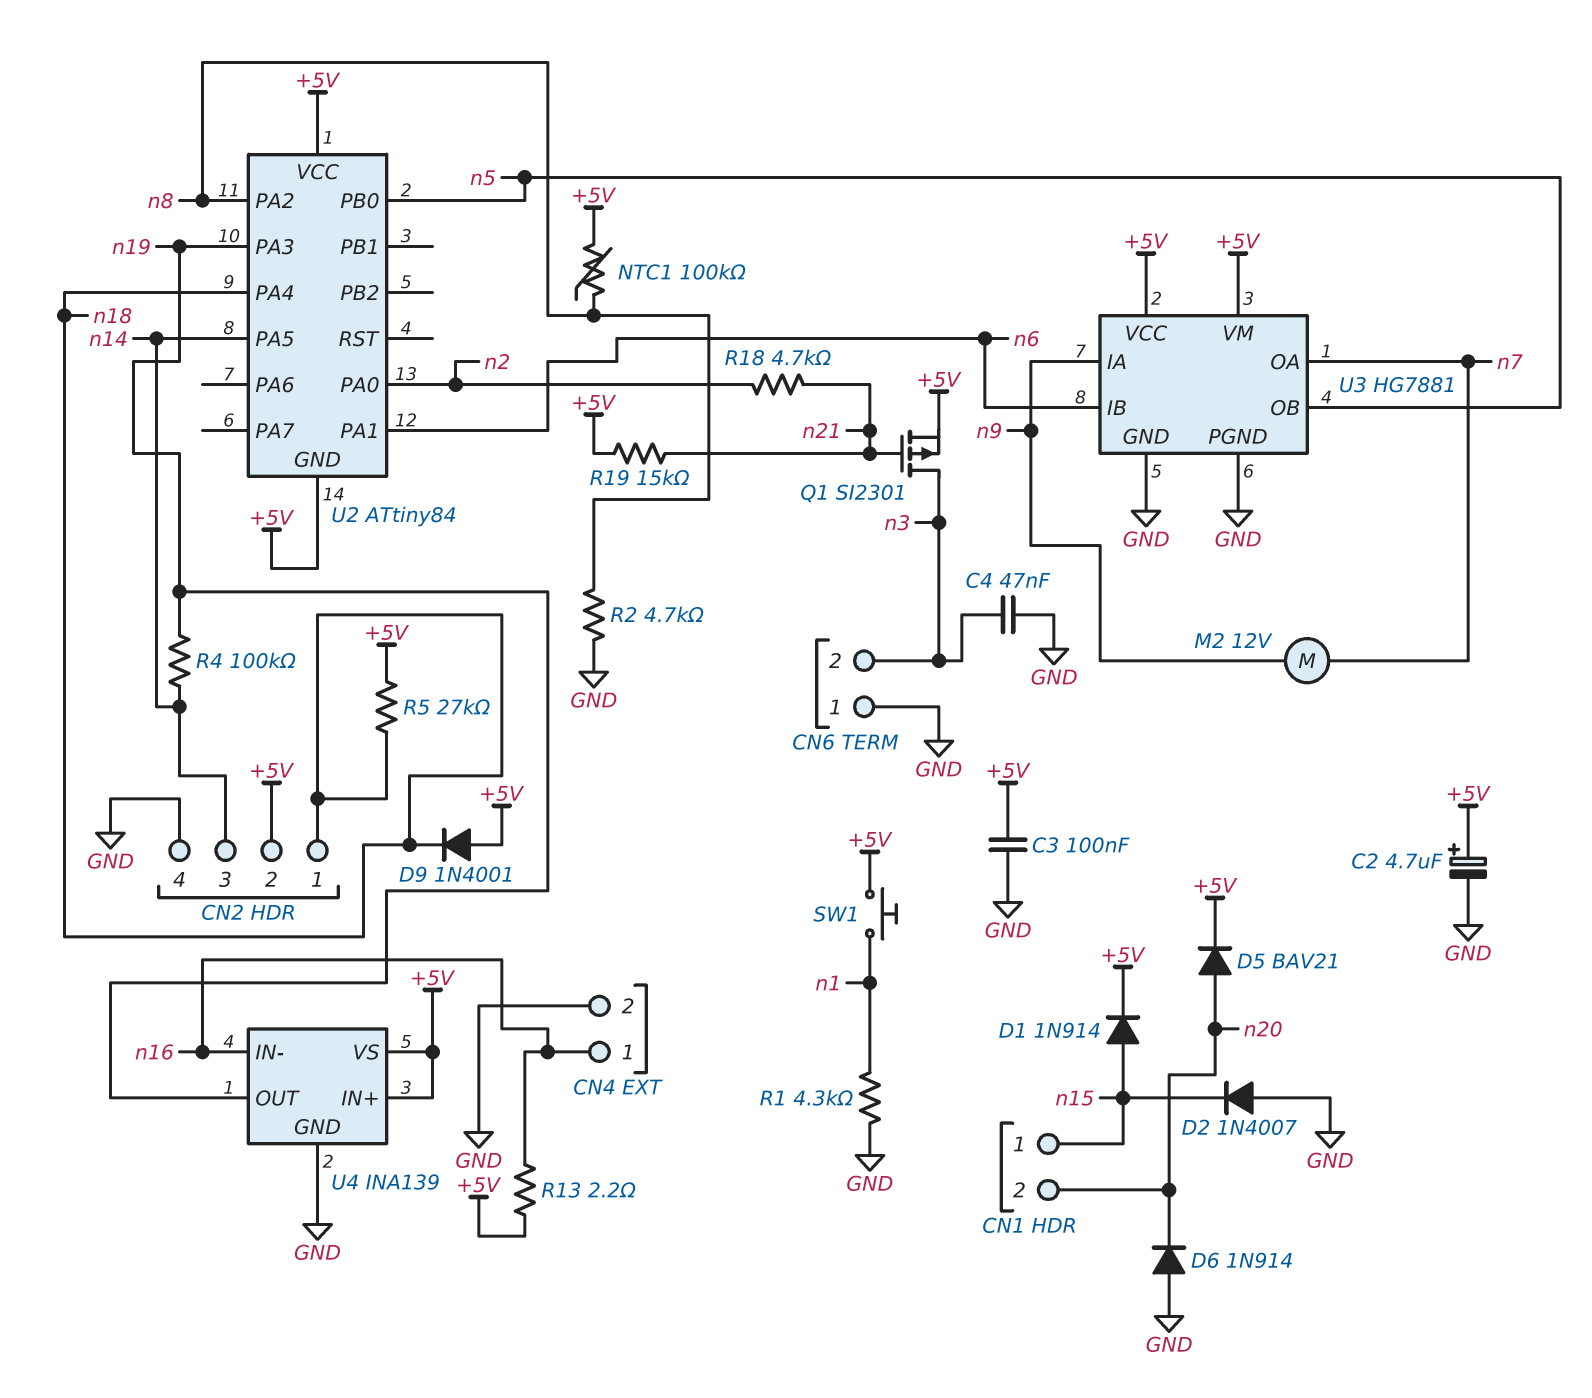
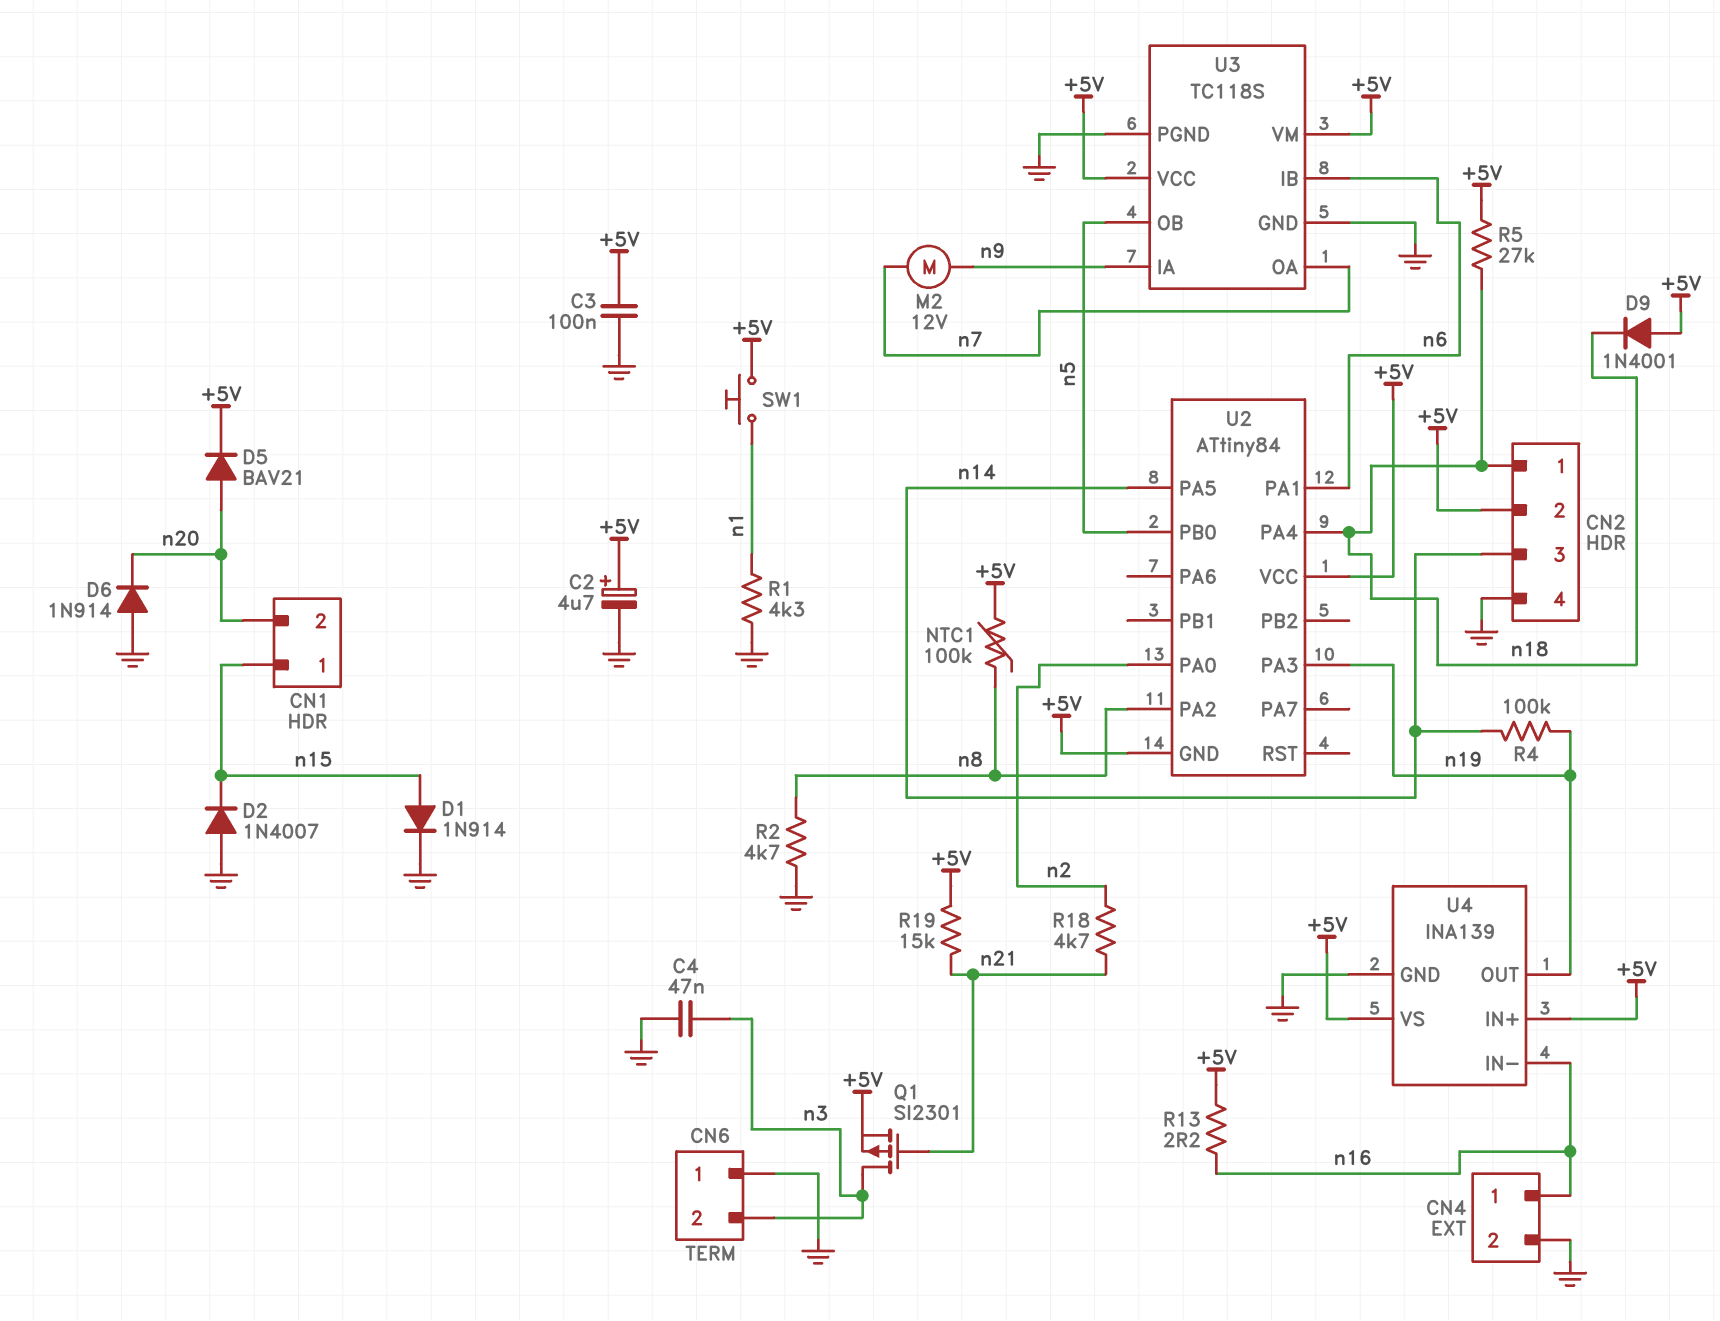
D1: diode 1N914 (A n15, K +5V) -> diode 1N914 (A n15, K GND)
U3: HG7881 -> TC118S

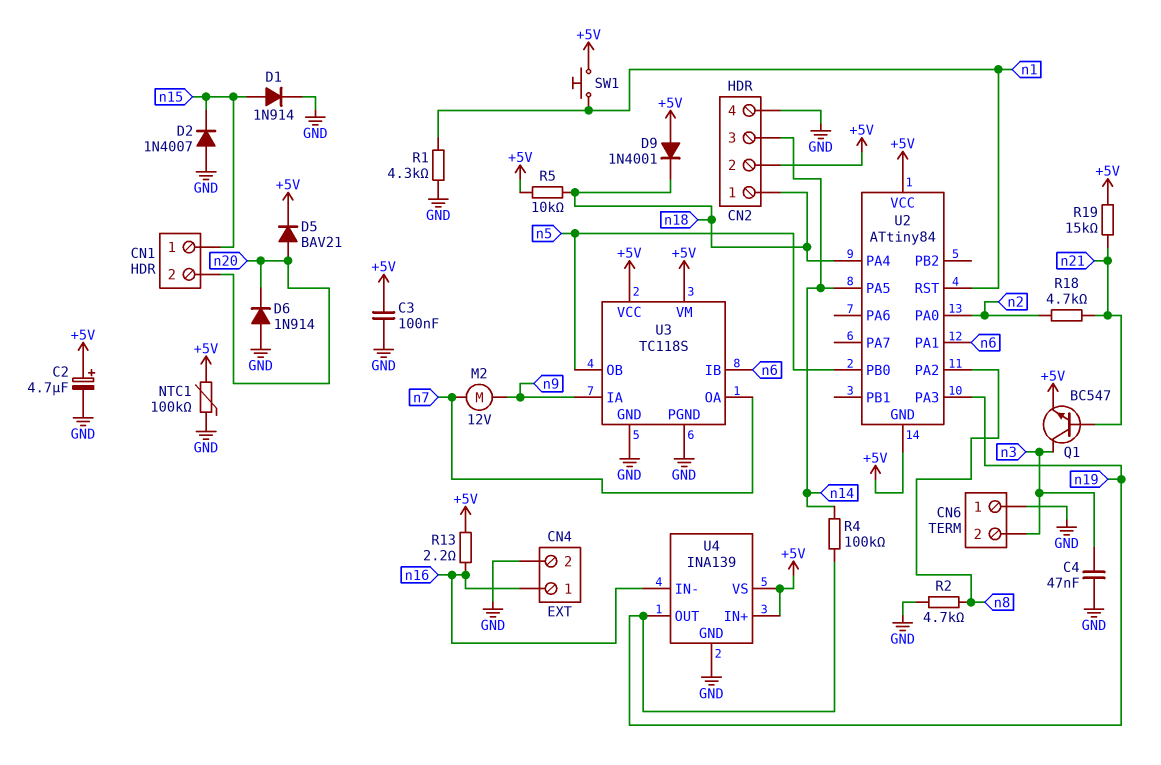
NTC1: 100k (+5V, n8) -> 100k (+5V, GND)
Q1: PMOS SI2301 (G n21, D n3, S +5V) -> NPN BC547 (B n21, C n3, E +5V)
R5: 27k (+5V, n18) -> 10k (+5V, n18)
U2 pin RST: none -> n1

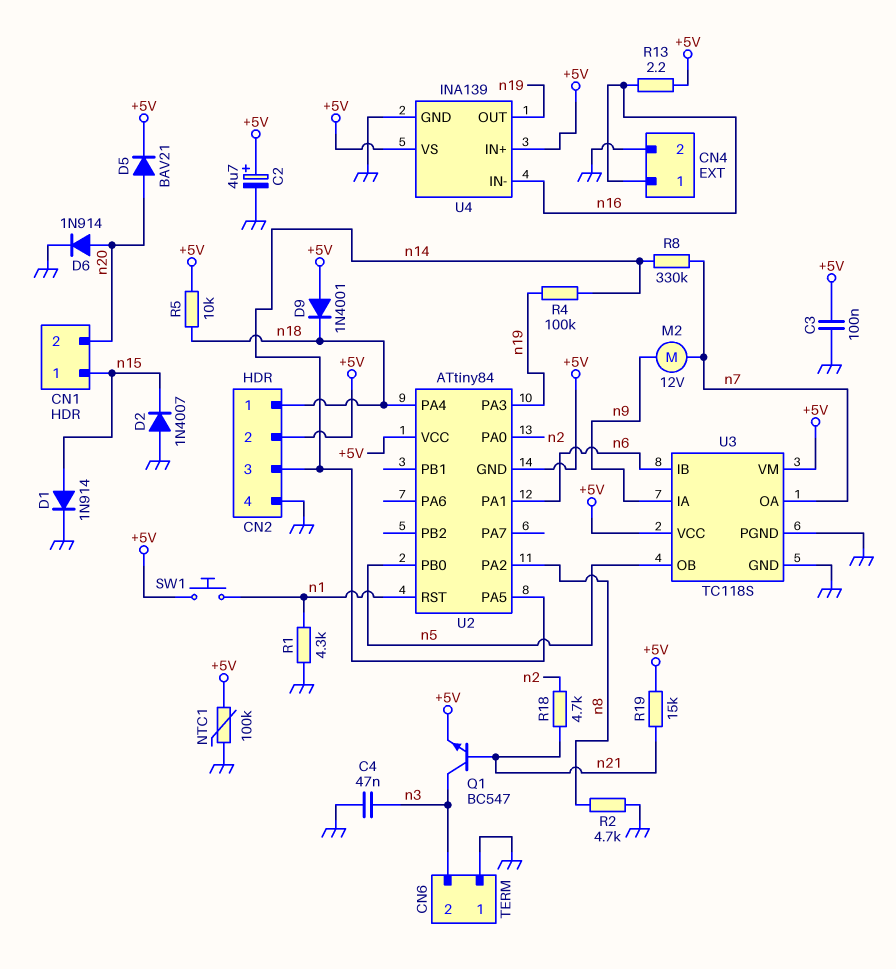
D6: diode 1N914 (A GND, K n20) -> diode 1N914 (A n20, K GND)
R8: none -> 330k (n7, n14)

